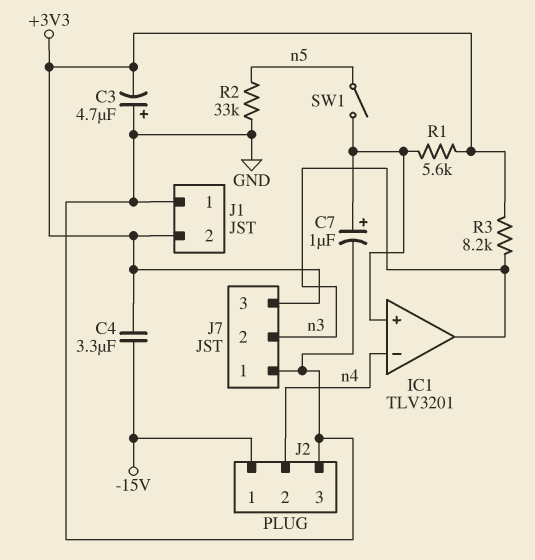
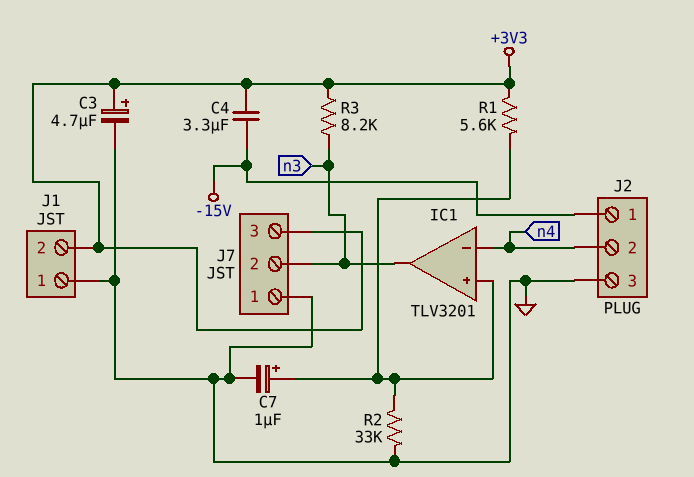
C3: 4.7uF (plus GND, minus +3V3) -> 4.7uF (plus +3V3, minus GND)
R2: 33k (GND, n5) -> 33k (GND, IC1/in+)
SW1: switch (IC1/in+, n5) -> none

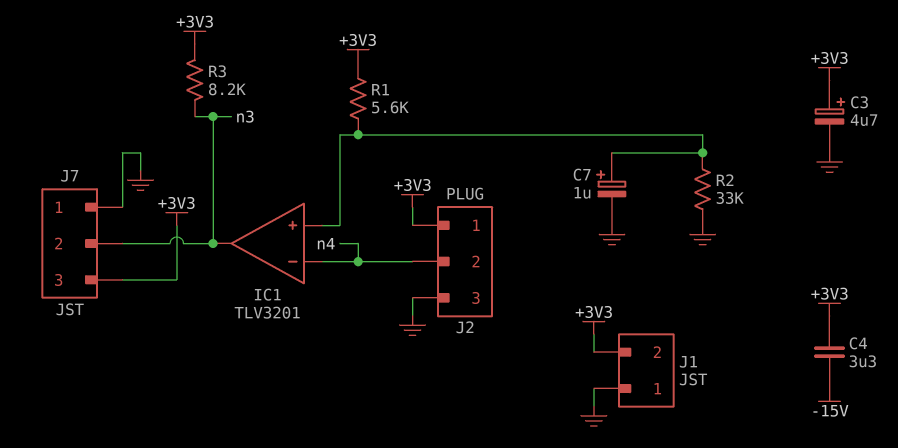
J2 pin 1: -15V -> +3V3

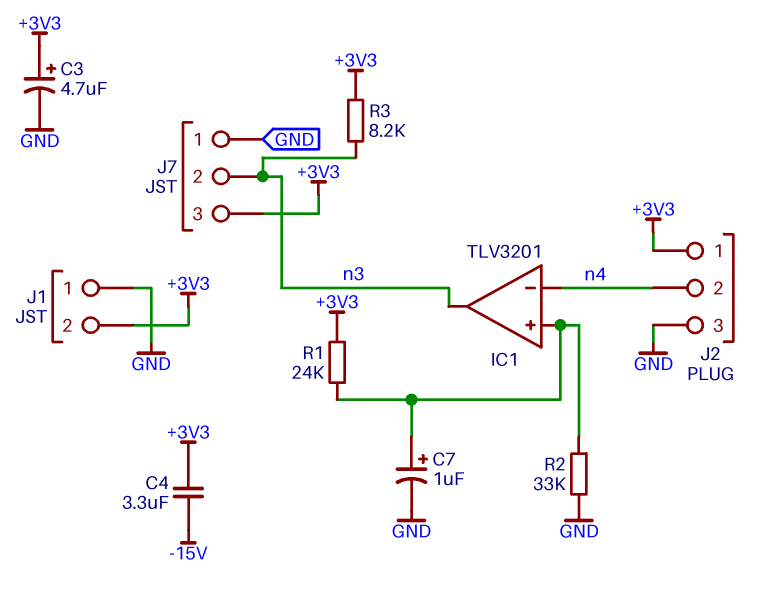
R1: 5.6k (+3V3, IC1/in+) -> 24k (+3V3, IC1/in+)

